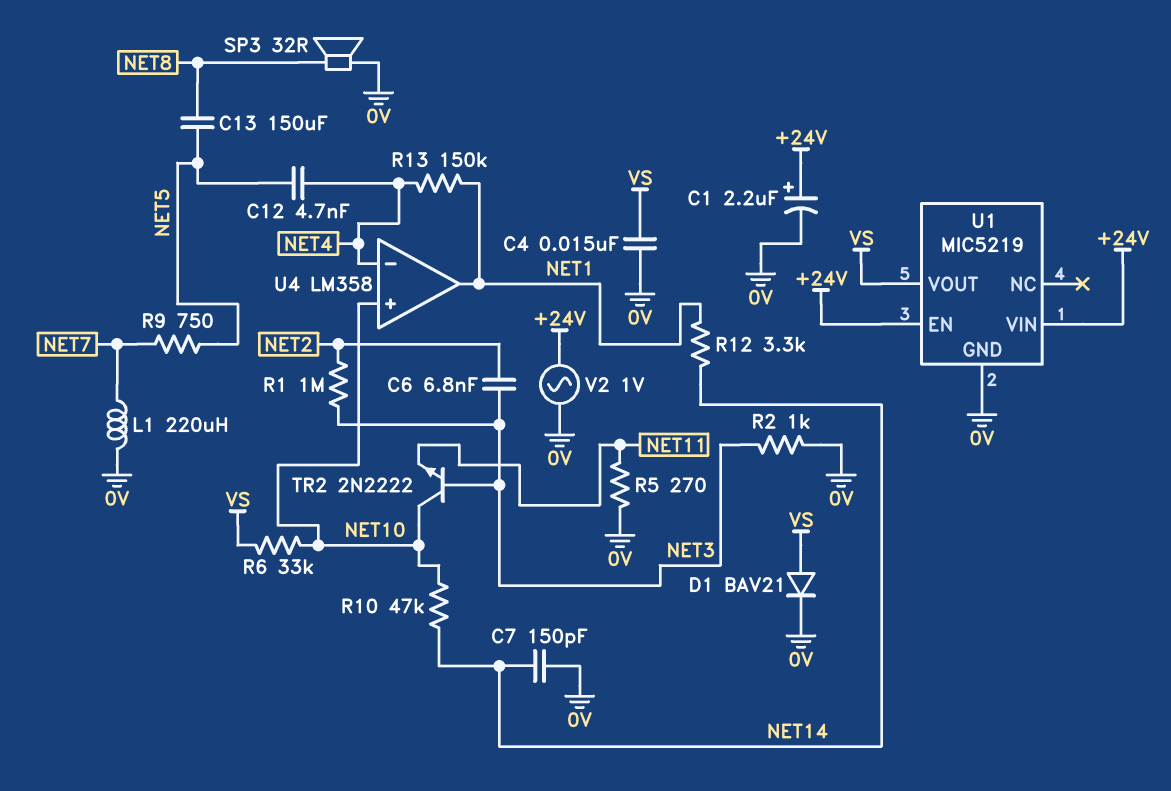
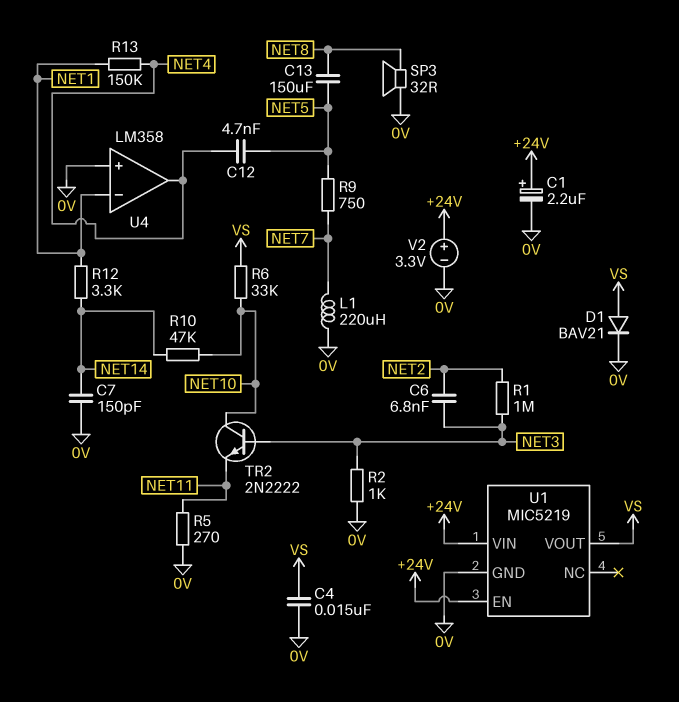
U4 pin in+: NET10 -> 0V
U4 pin in-: NET4 -> NET1
U4 pin out: NET1 -> NET4
V2: AC 1V (+24V, 0V) -> 3.3V (plus +24V, minus 0V)

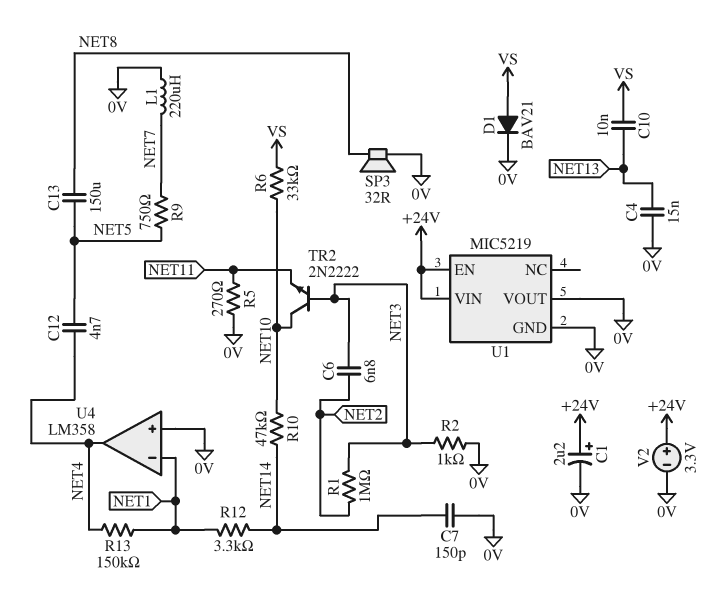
C4: 15nF (0V, VS) -> 15nF (0V, NET13)
C10: none -> 10nF (NET13, VS)
U1 pin VOUT: VS -> 0V

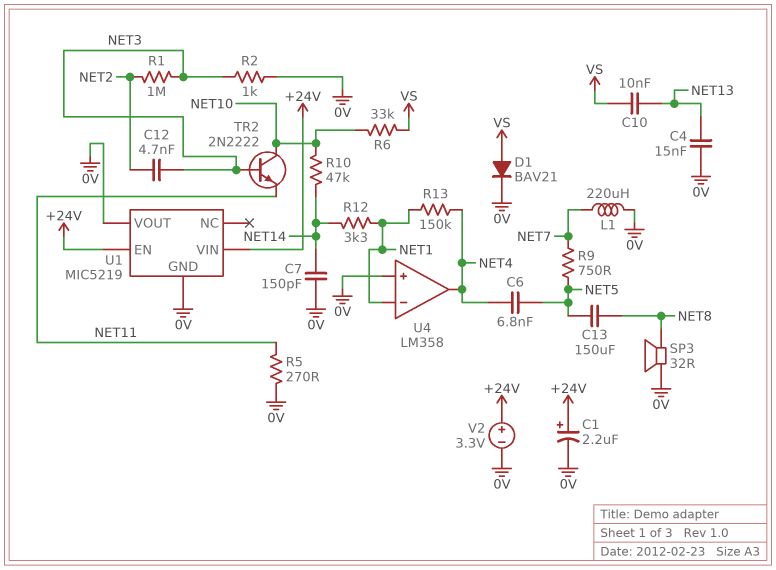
C6: 6.8nF (NET2, NET3) -> 6.8nF (NET4, NET5)
C12: 4.7nF (NET4, NET5) -> 4.7nF (NET2, NET3)

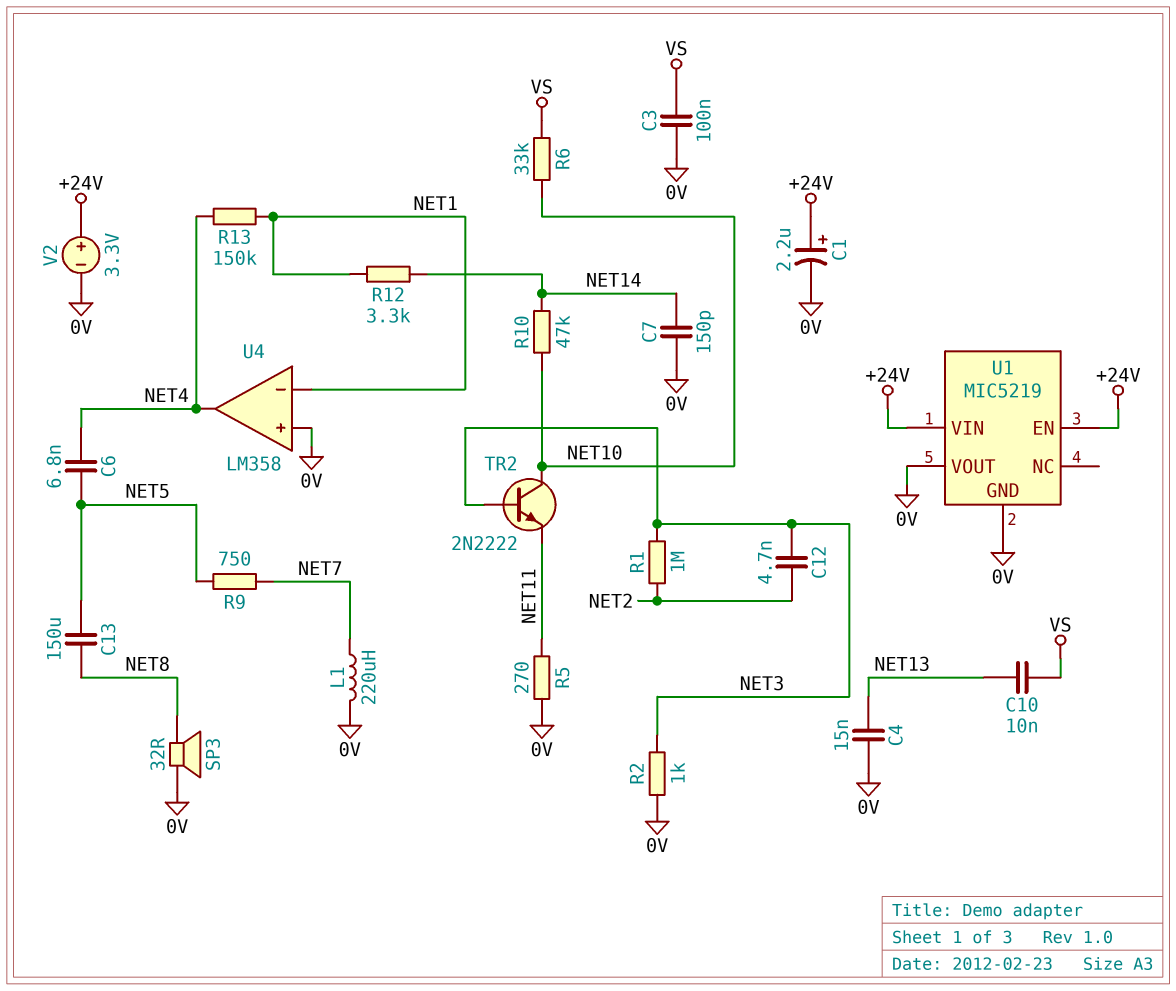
C3: none -> 100nF (0V, VS)
D1: diode BAV21 (A VS, K 0V) -> none

